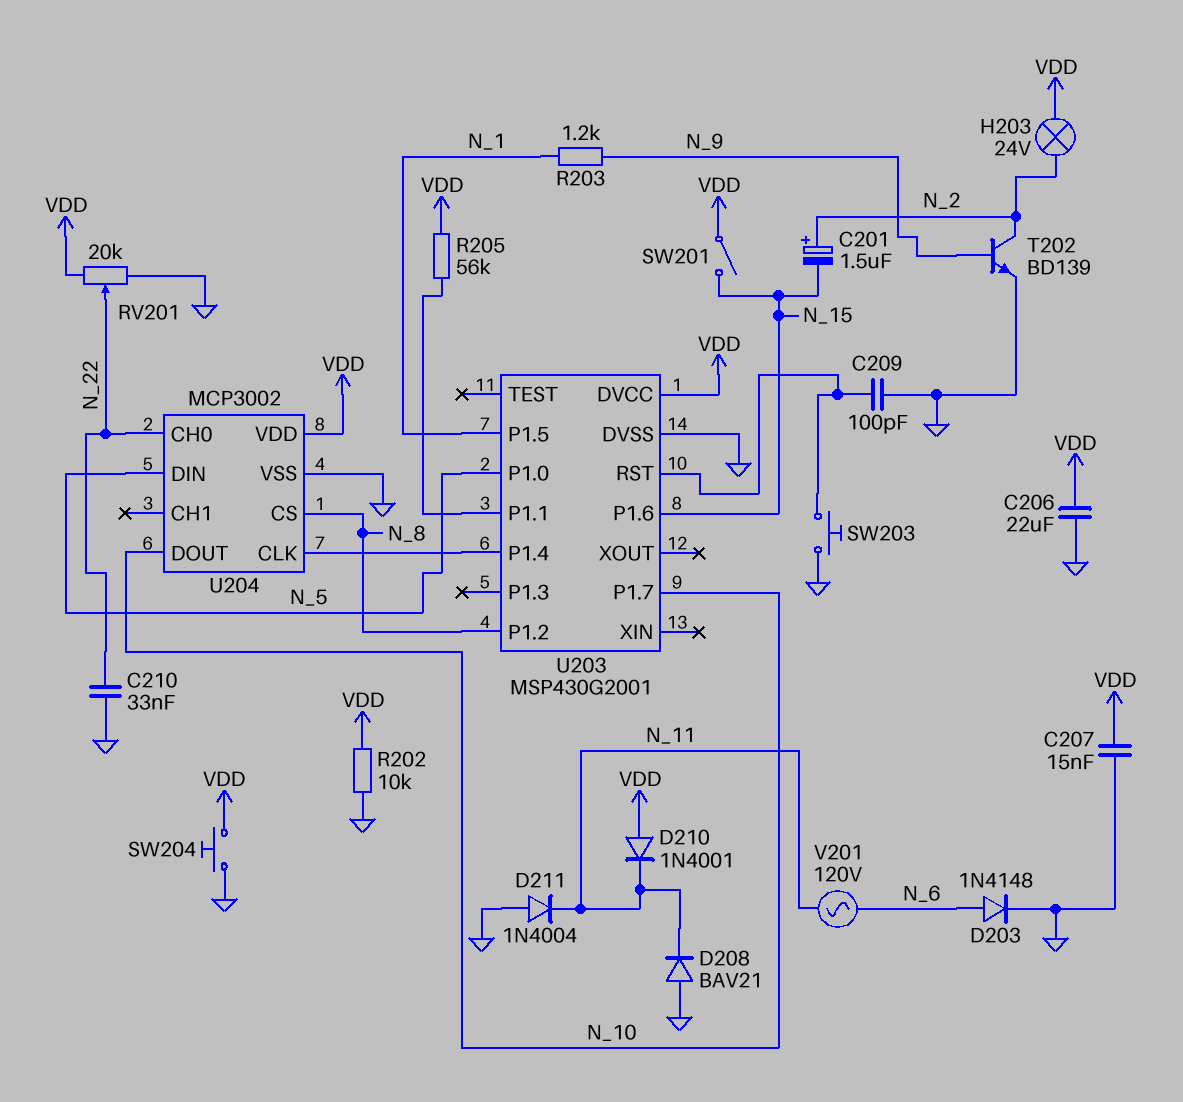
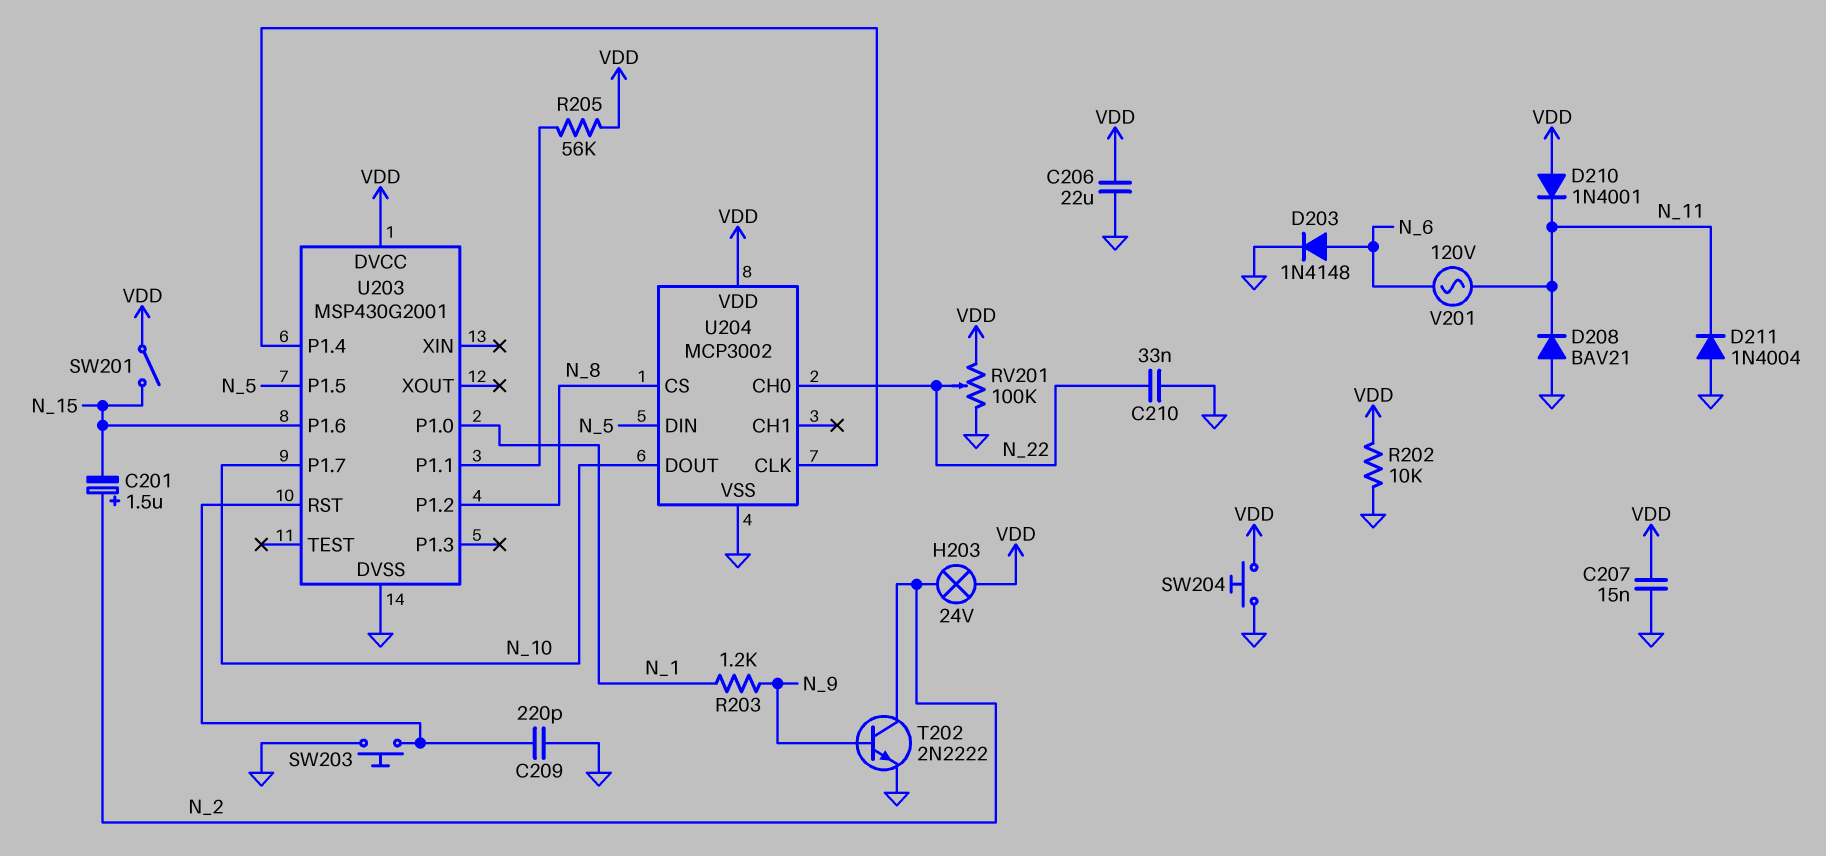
C209: 100pF (GND, U203/RST) -> 220pF (GND, U203/RST)
RV201: 20k (GND, VDD, wiper N_22) -> 100k (GND, VDD, wiper N_22)
T202: NPN BD139 (B N_9, C N_2, E GND) -> NPN 2N2222 (B N_9, C N_2, E GND)
U203 pin P1.0: N_5 -> N_1
U203 pin P1.5: N_1 -> N_5

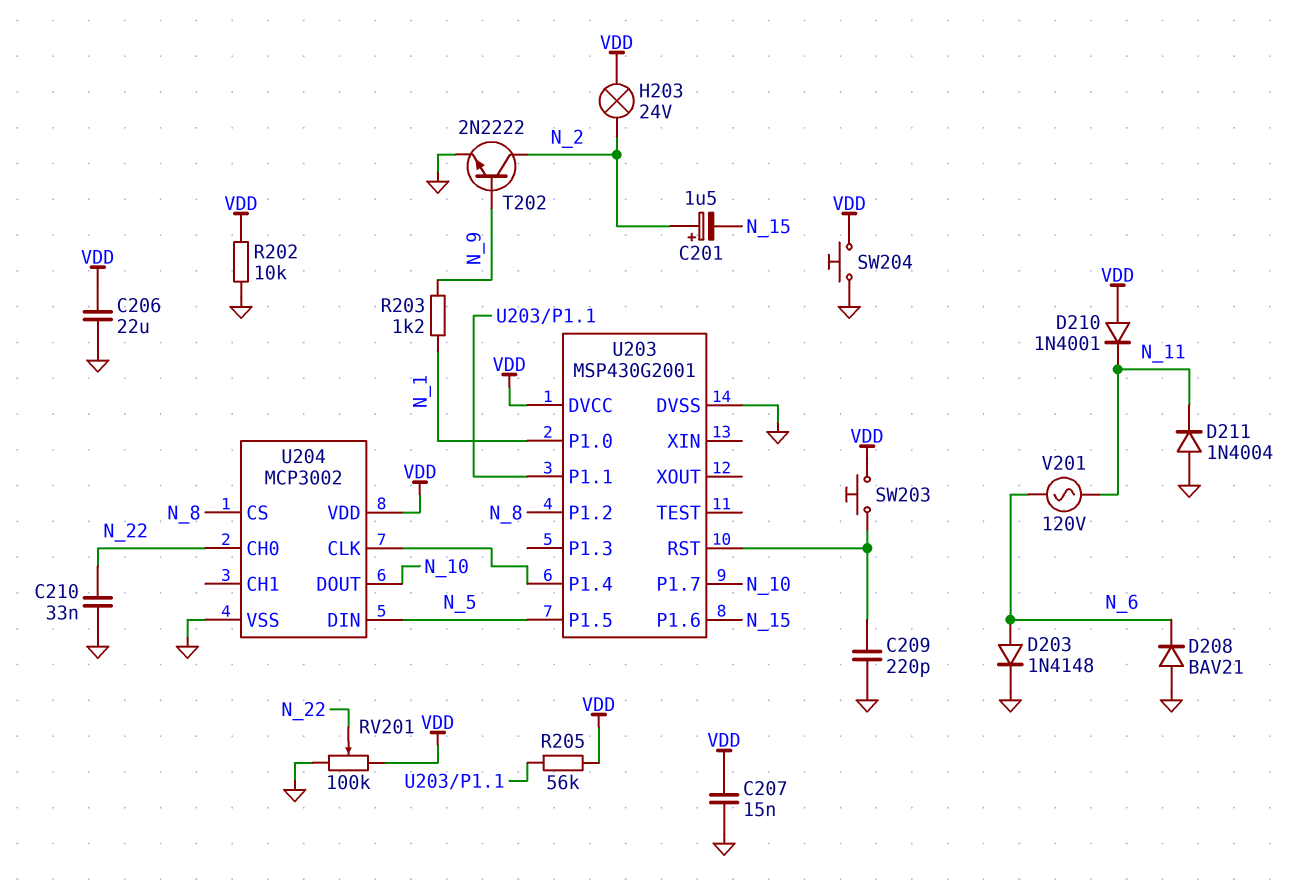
D208: diode BAV21 (A GND, K N_11) -> diode BAV21 (A GND, K N_6)
SW201: switch (N_15, VDD) -> none
SW203: button (GND, U203/RST) -> button (U203/RST, VDD)

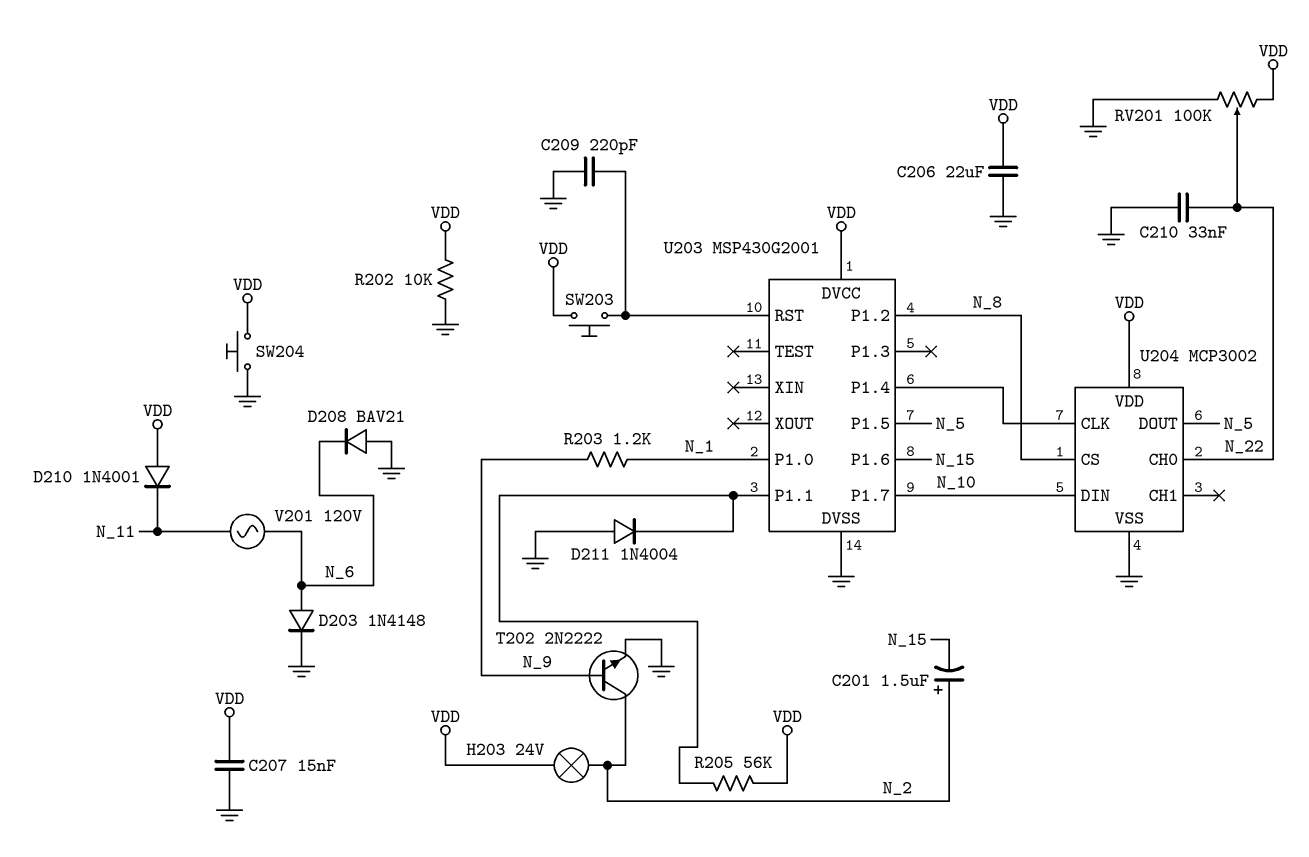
D211: diode 1N4004 (A GND, K N_11) -> diode 1N4004 (A GND, K U203/P1.1)
U204 pin DIN: N_5 -> N_10
U204 pin DOUT: N_10 -> N_5

